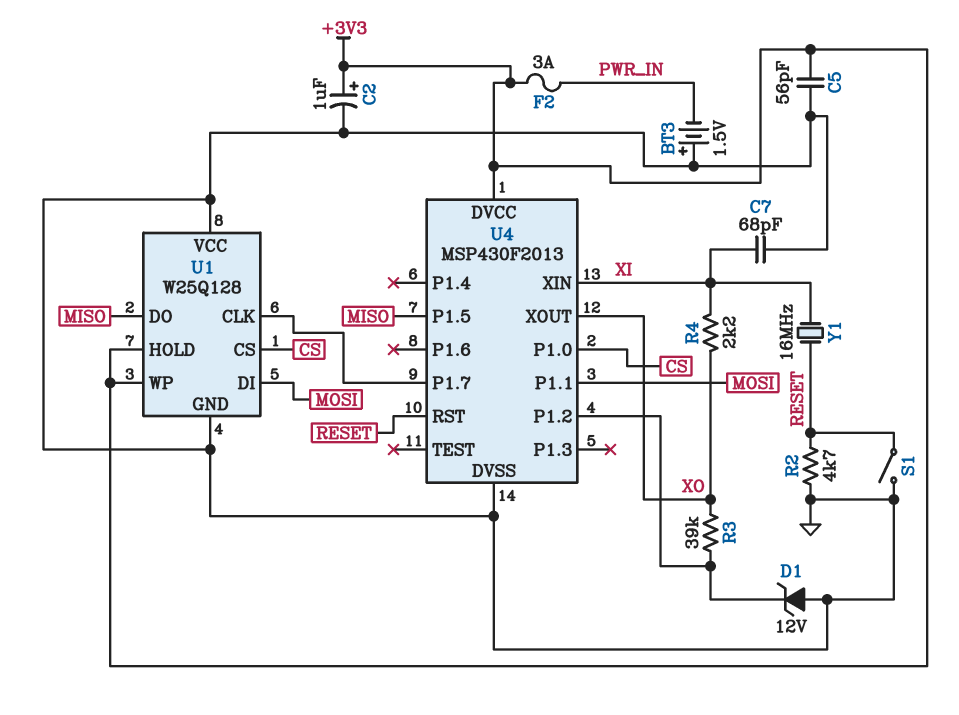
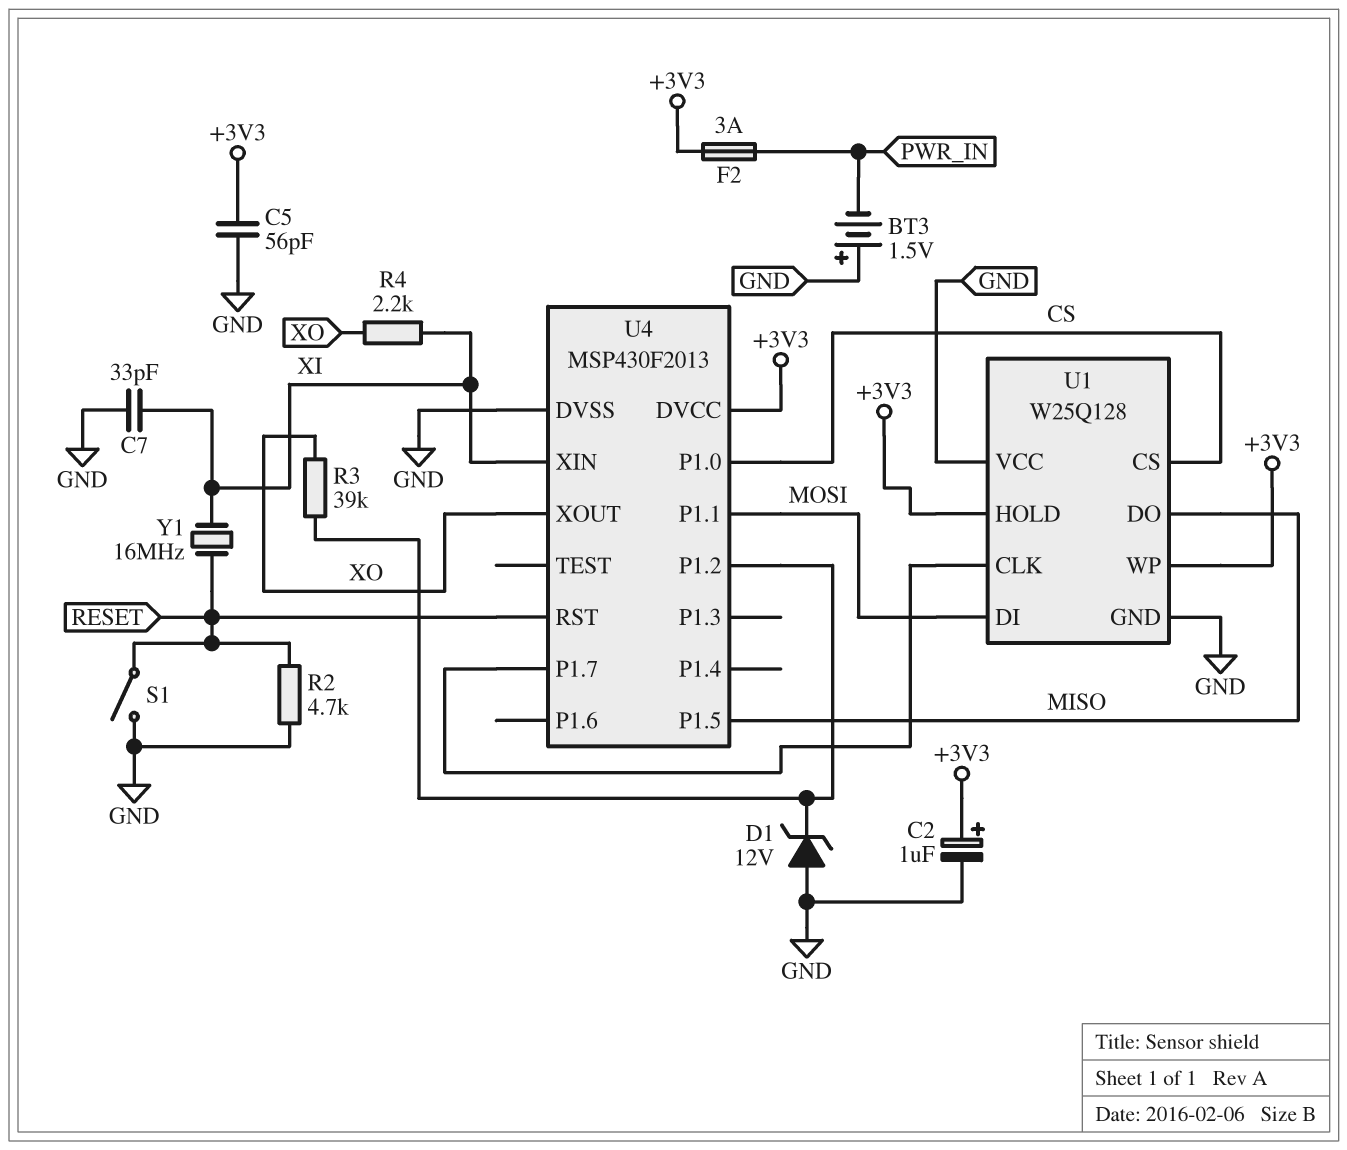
C7: 68pF (GND, XI) -> 33pF (GND, XI)

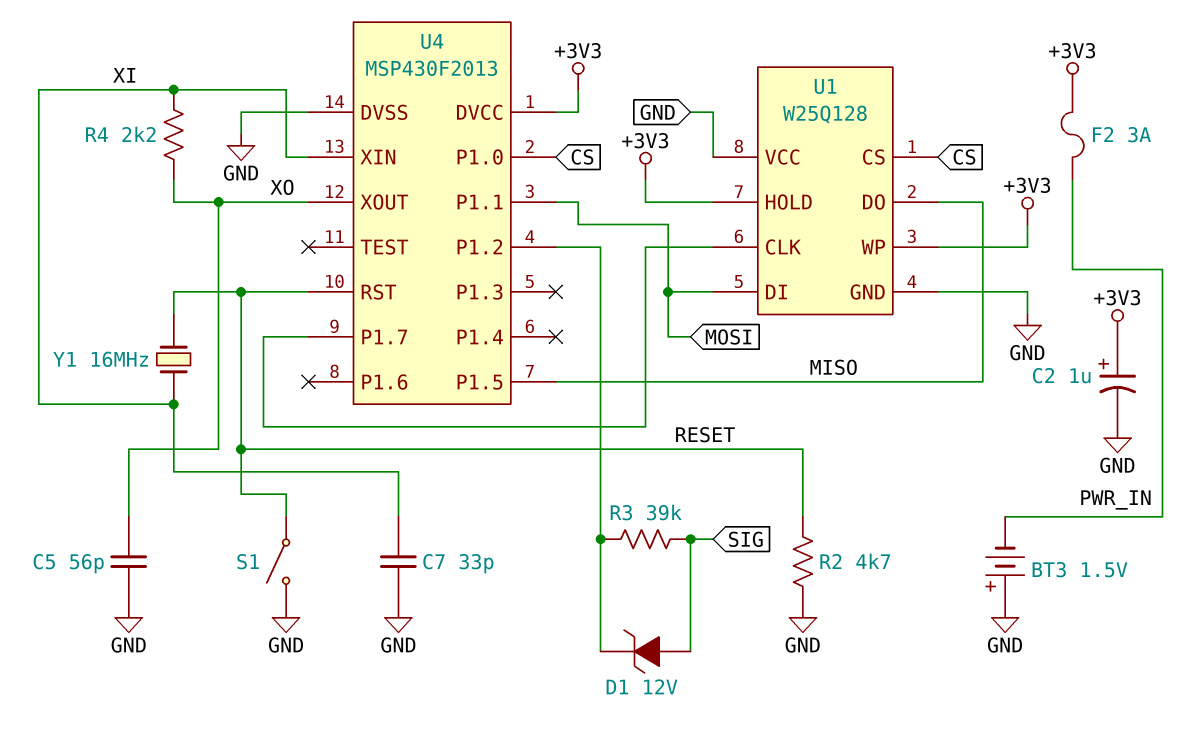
C5: 56pF (+3V3, GND) -> 56pF (GND, XO)
D1: zener 12V (A GND, K U4/P1.2) -> zener 12V (A SIG, K U4/P1.2)
R3: 39k (U4/P1.2, XO) -> 39k (SIG, U4/P1.2)

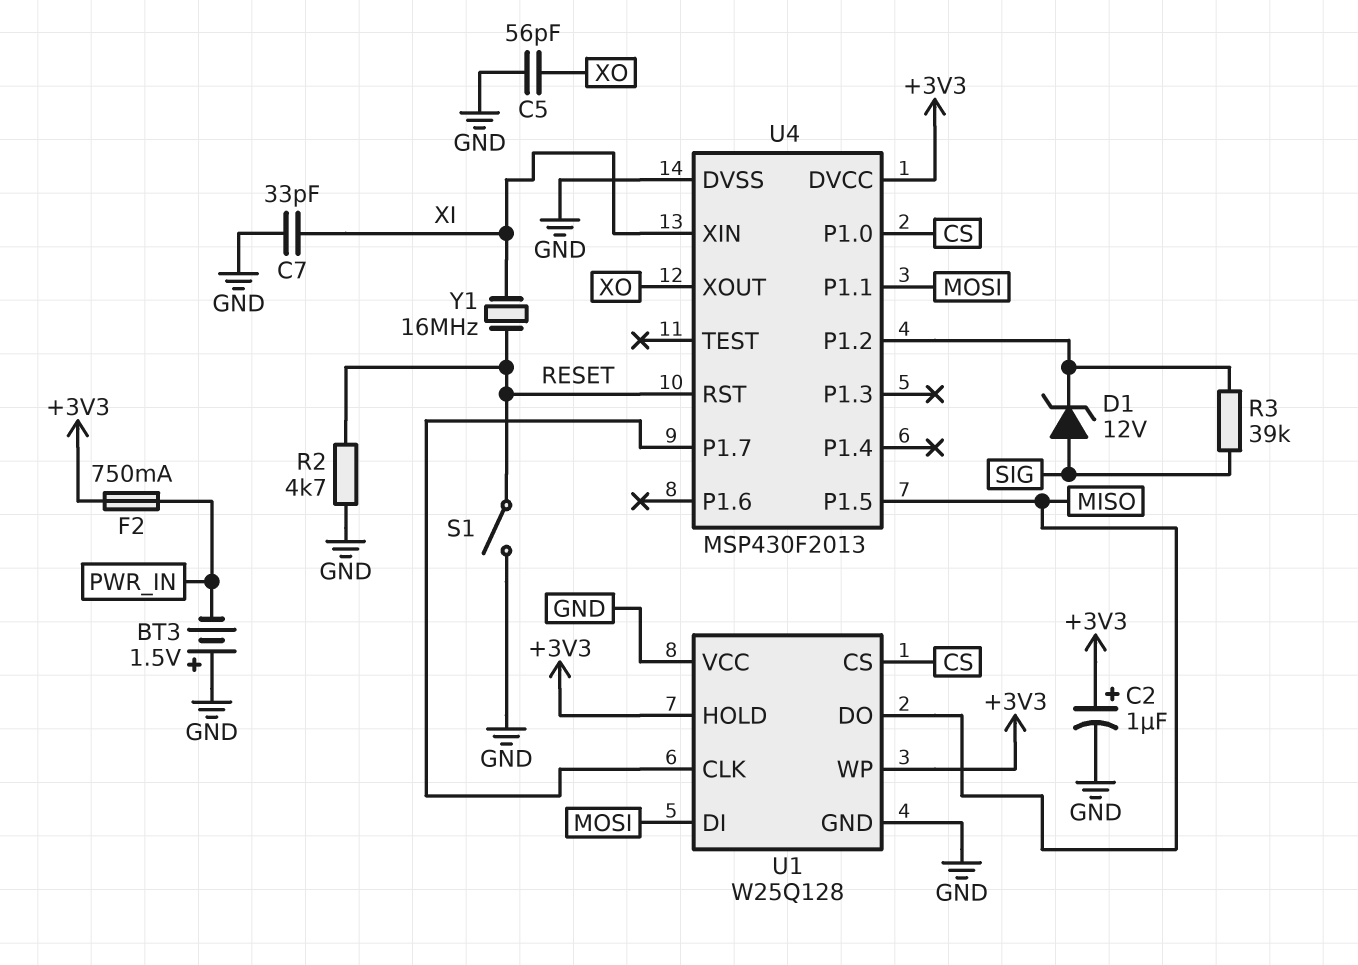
F2: 3A (+3V3, PWR_IN) -> 750mA (+3V3, PWR_IN)
R4: 2.2k (XI, XO) -> none

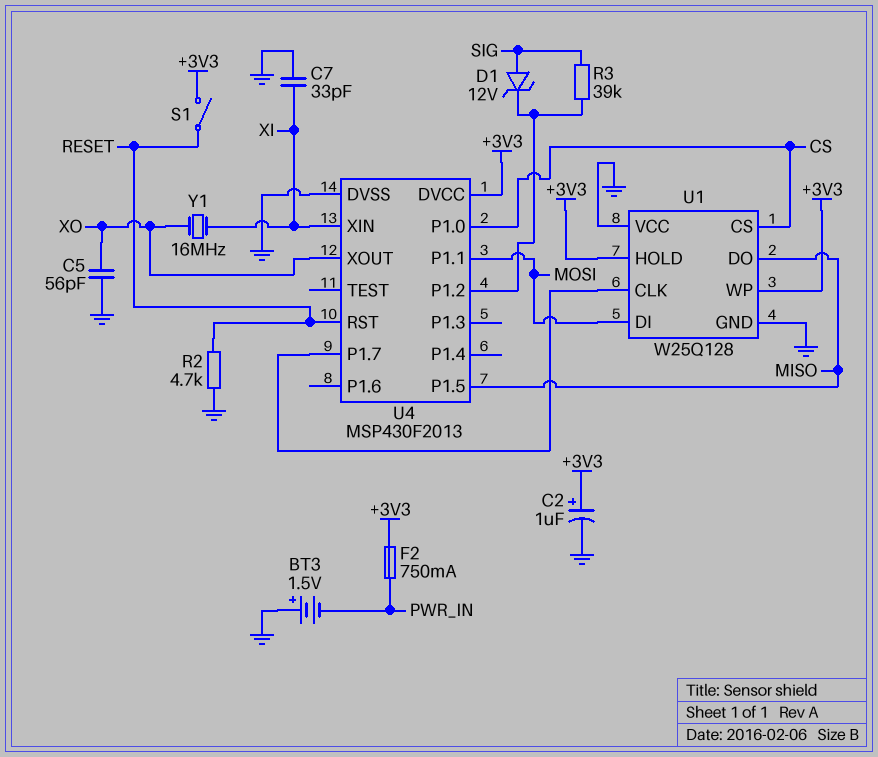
S1: switch (GND, RESET) -> switch (+3V3, RESET)
Y1: 16MHz (RESET, XI) -> 16MHz (XI, XO)

